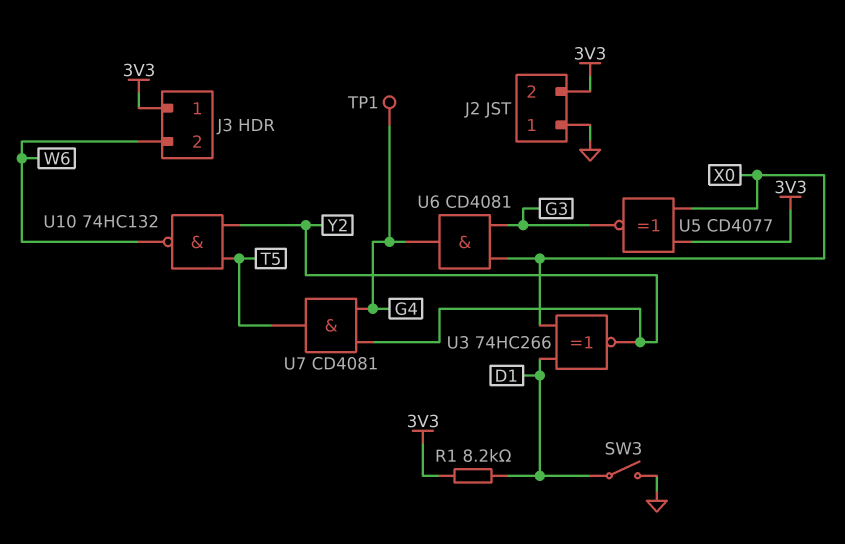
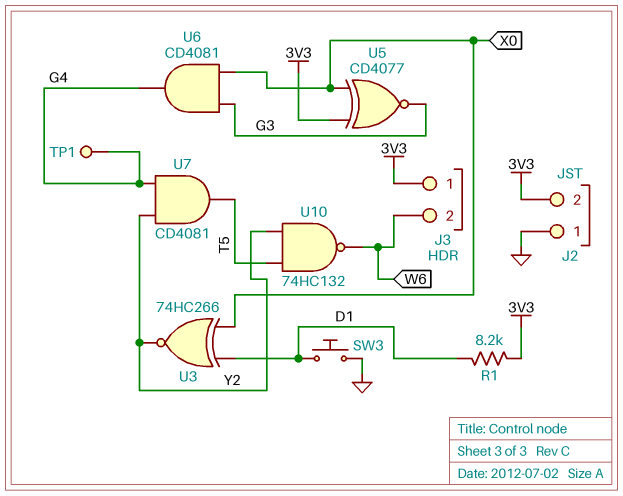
SW3: switch (D1, GND) -> button (D1, GND)

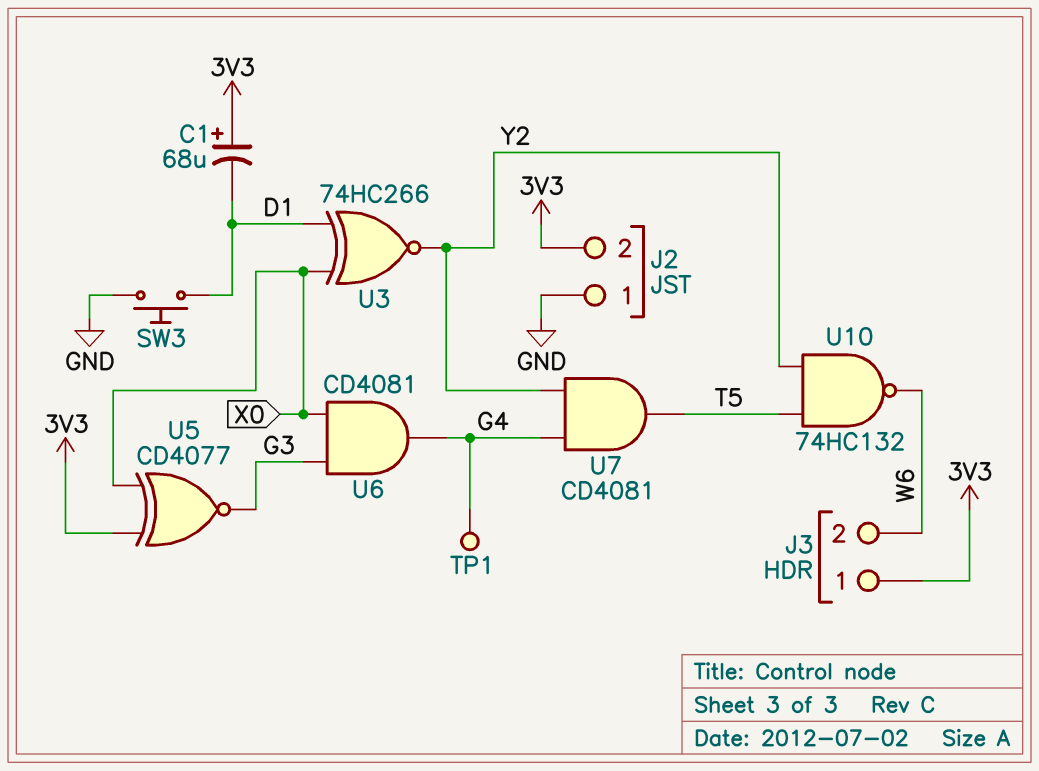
C1: none -> 68uF (plus 3V3, minus D1)
R1: 8.2k (3V3, D1) -> none

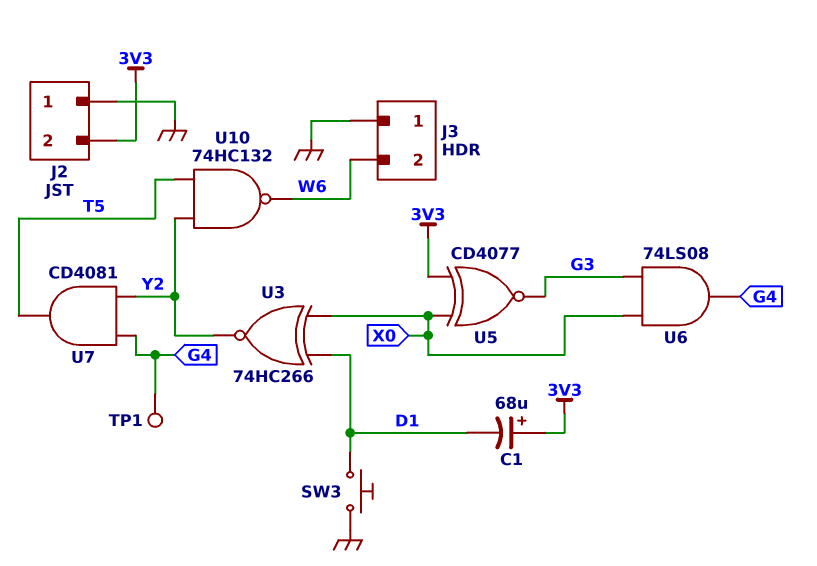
J3 pin 1: 3V3 -> GND
U6: AND CD4081 (in G3, in X0, out G4) -> AND 74LS08 (in G3, in X0, out G4)

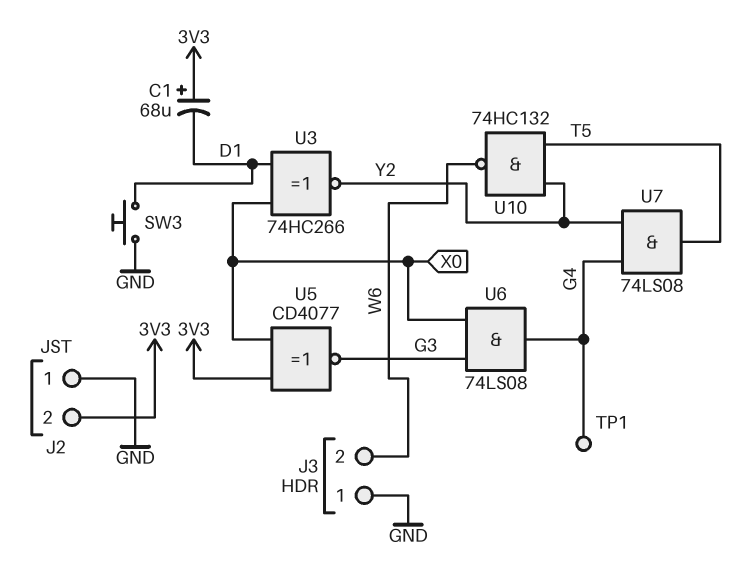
U7: AND CD4081 (in G4, in Y2, out T5) -> AND 74LS08 (in G4, in Y2, out T5)

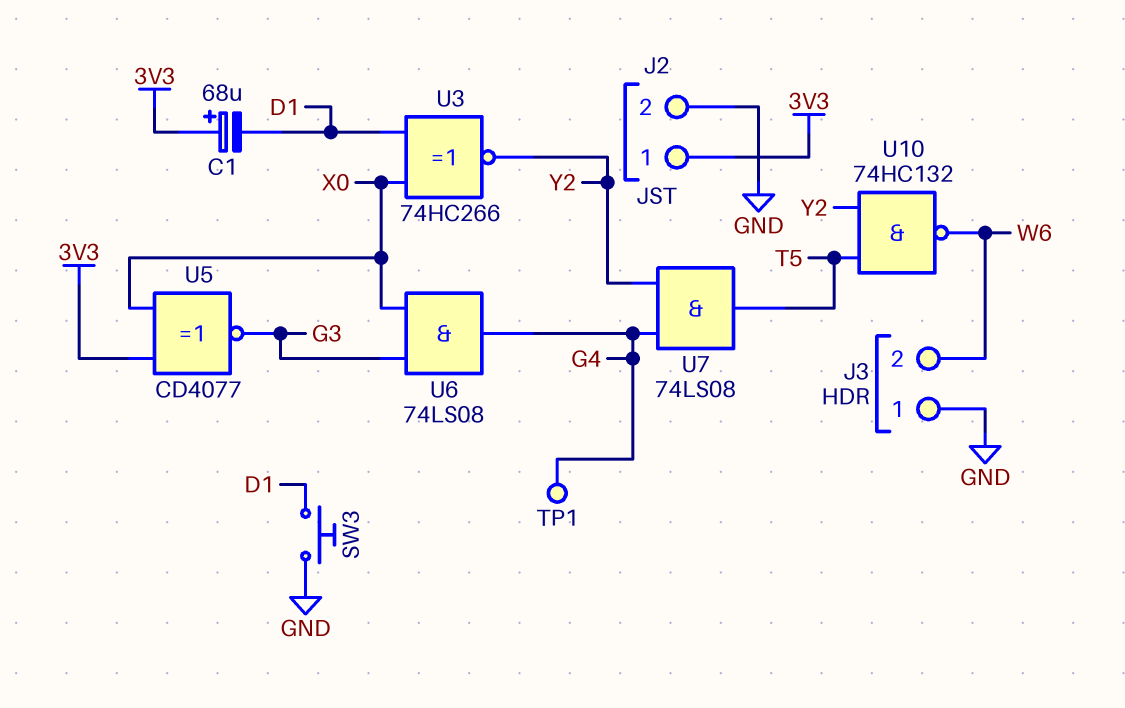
J2 pin 1: GND -> 3V3
J2 pin 2: 3V3 -> GND

